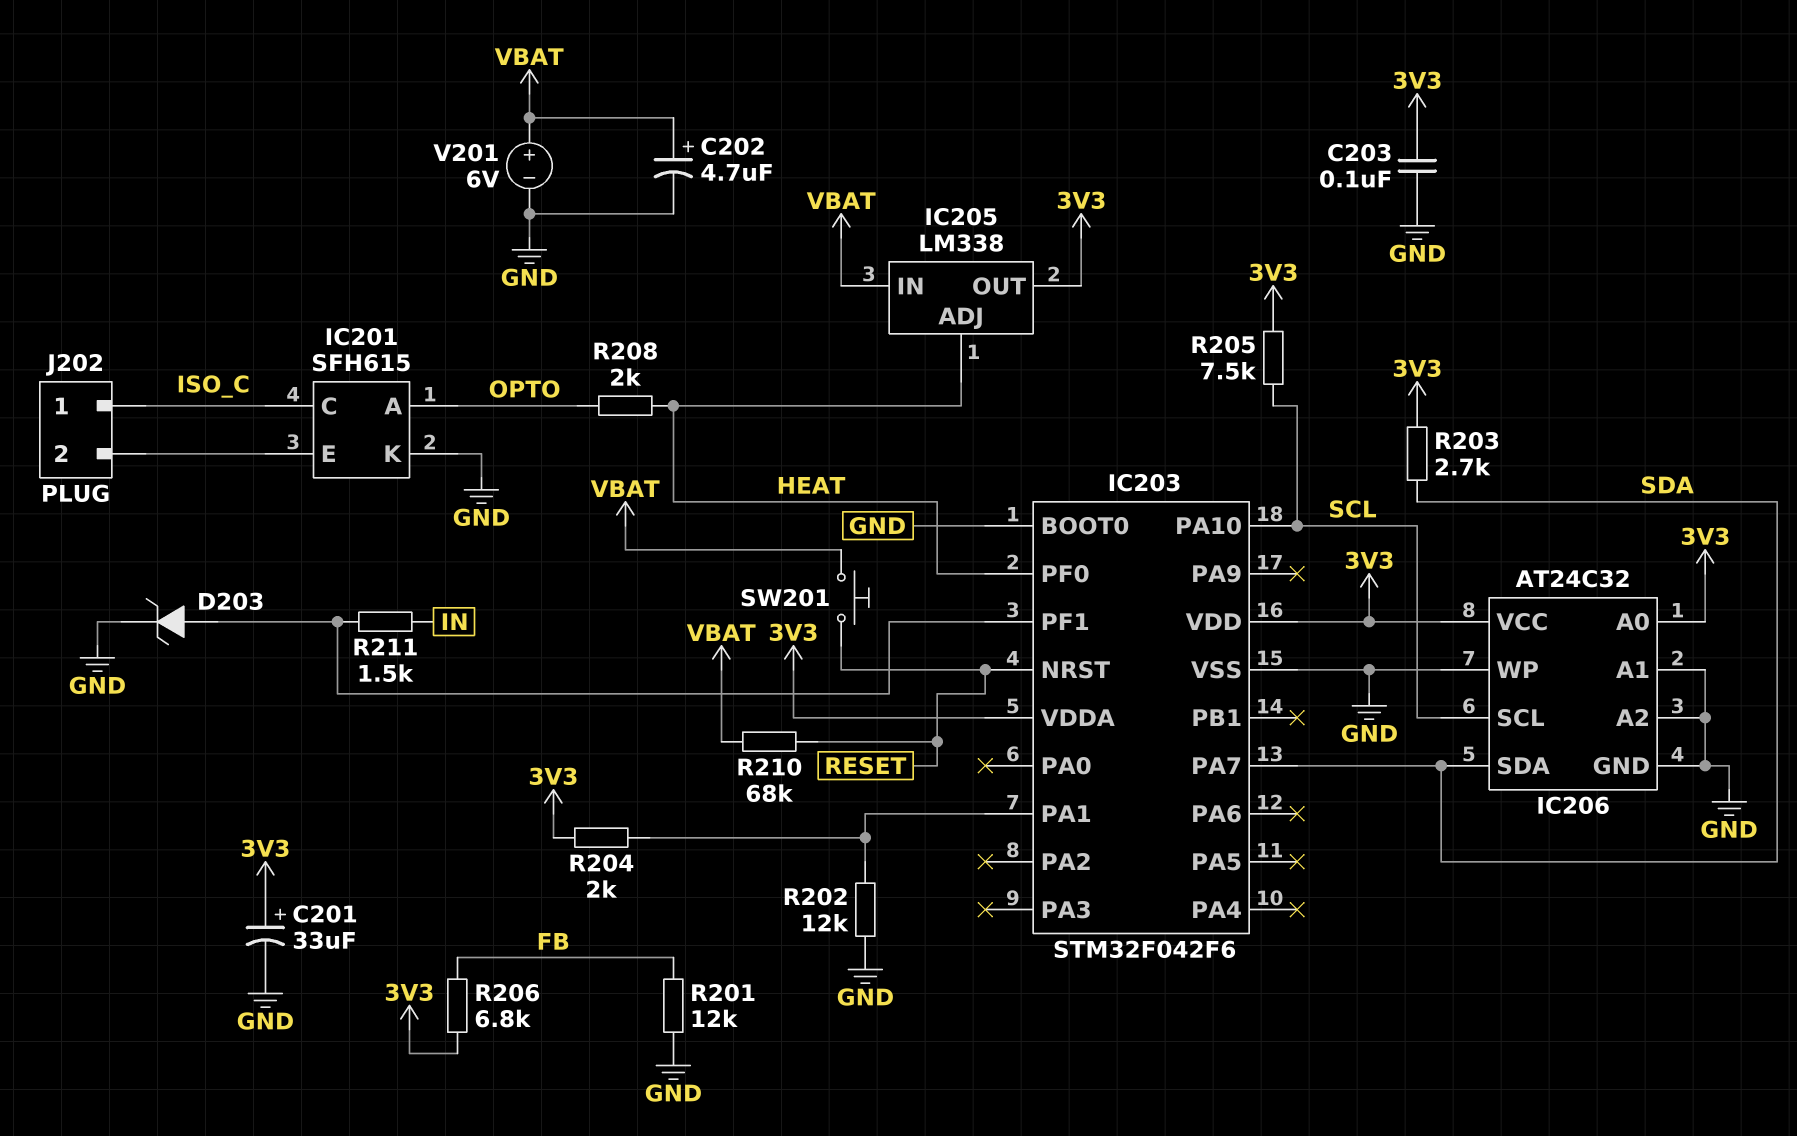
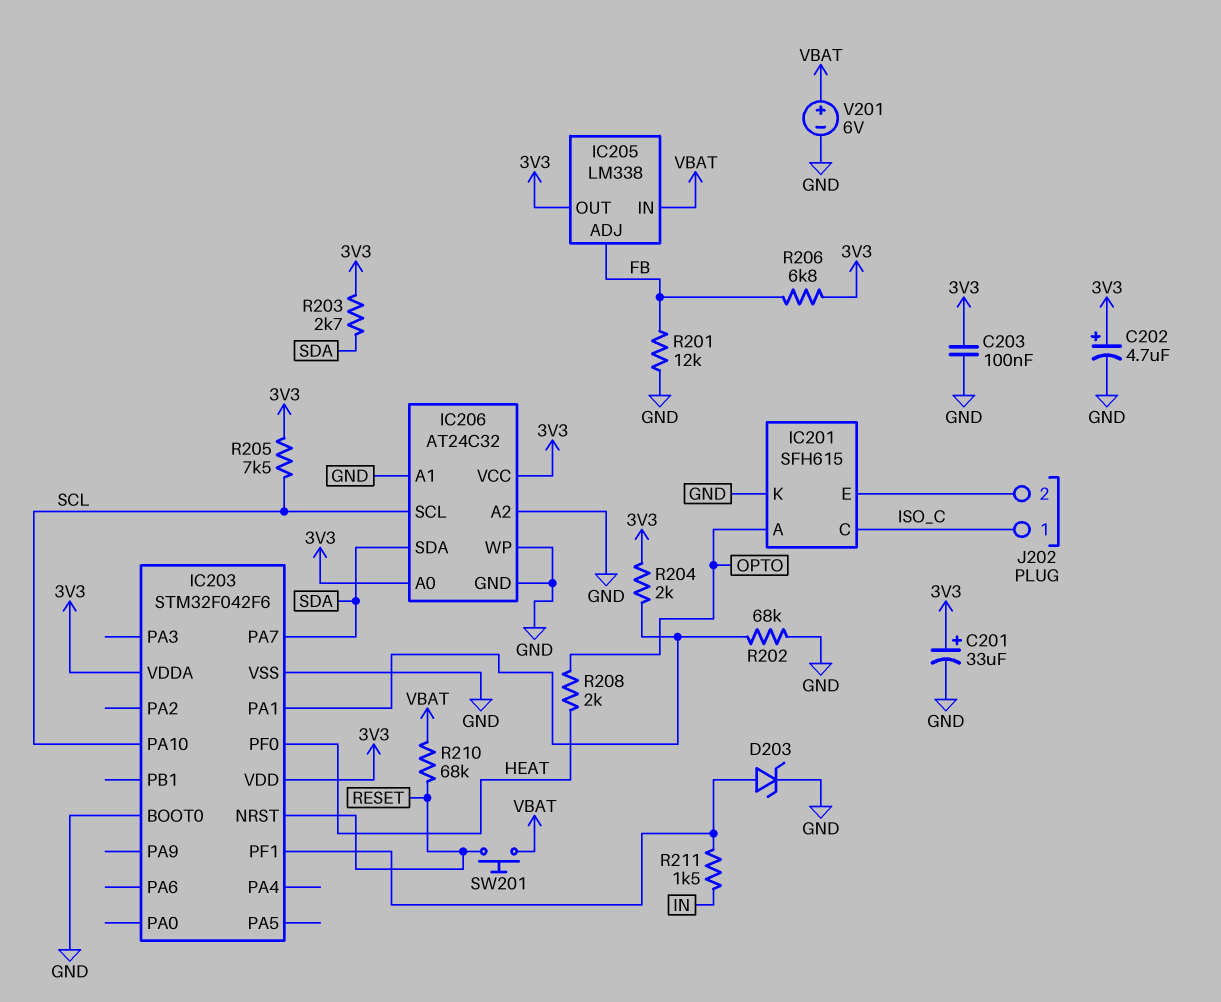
C202: 4.7uF (plus VBAT, minus GND) -> 4.7uF (plus 3V3, minus GND)
IC205 pin ADJ: HEAT -> FB
R202: 12k (GND, IC203/PA1) -> 68k (GND, IC203/PA1)

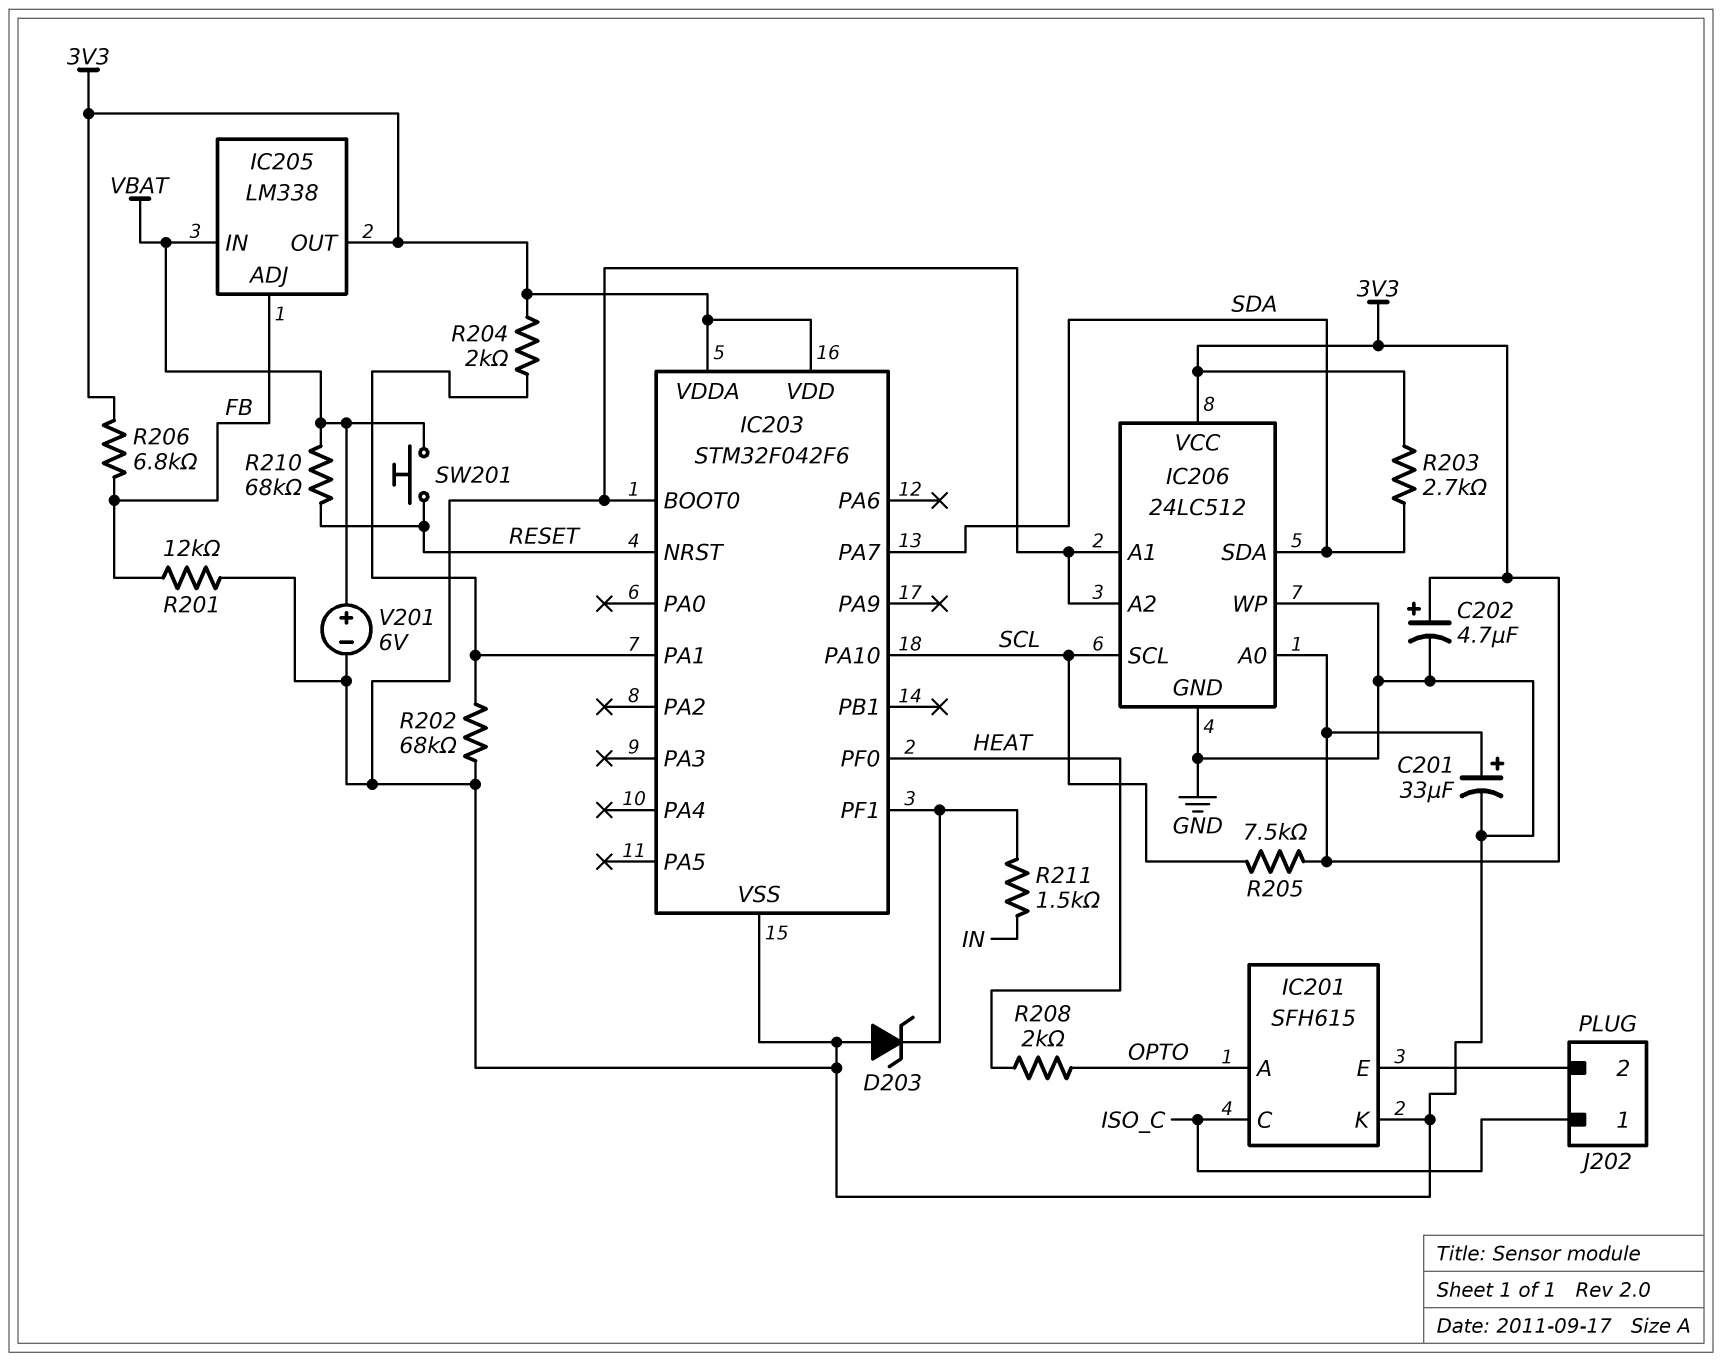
C203: 100nF (3V3, GND) -> none
D203: zener (A IC203/PF1, K GND) -> zener (A GND, K IC203/PF1)
IC206: AT24C32 -> 24LC512

